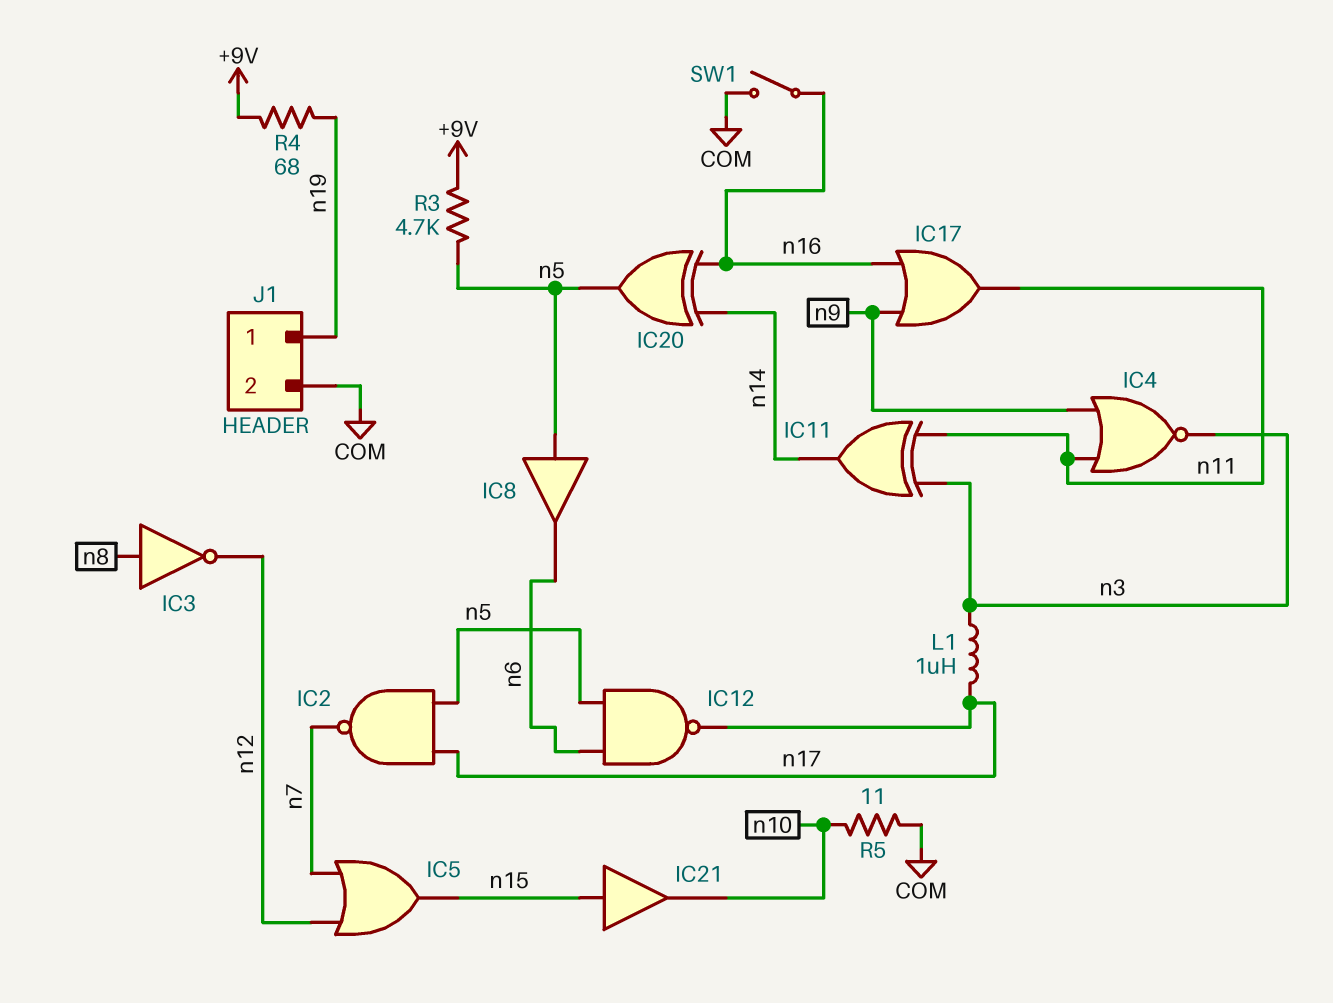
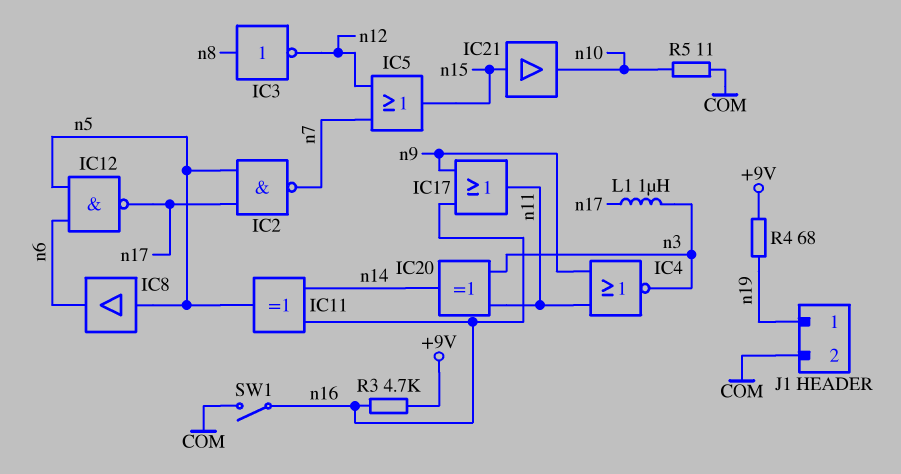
IC11: XOR (in n3, in n11, out n14) -> XOR (in n14, in n16, out n5)
IC20: XOR (in n14, in n16, out n5) -> XOR (in n3, in n11, out n14)
R3: 4.7k (+9V, n5) -> 4.7k (+9V, n16)

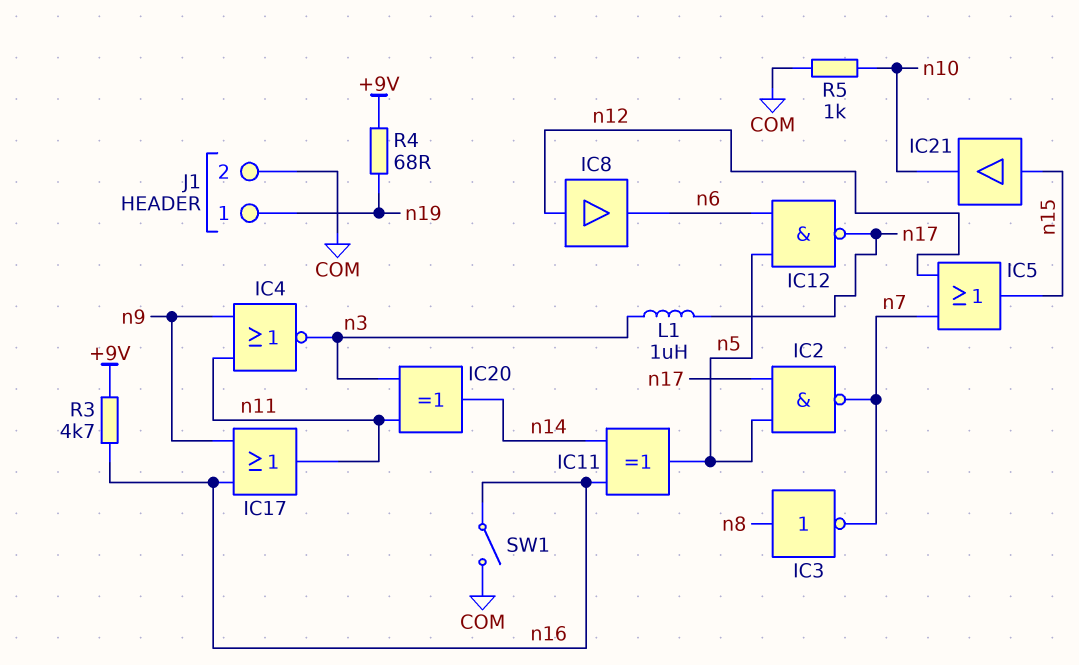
IC3: NOT (in n8, out n12) -> NOT (in n8, out n7)
IC8: buffer (in n5, out n6) -> buffer (in n12, out n6)
R5: 11 (COM, n10) -> 1k (COM, n10)

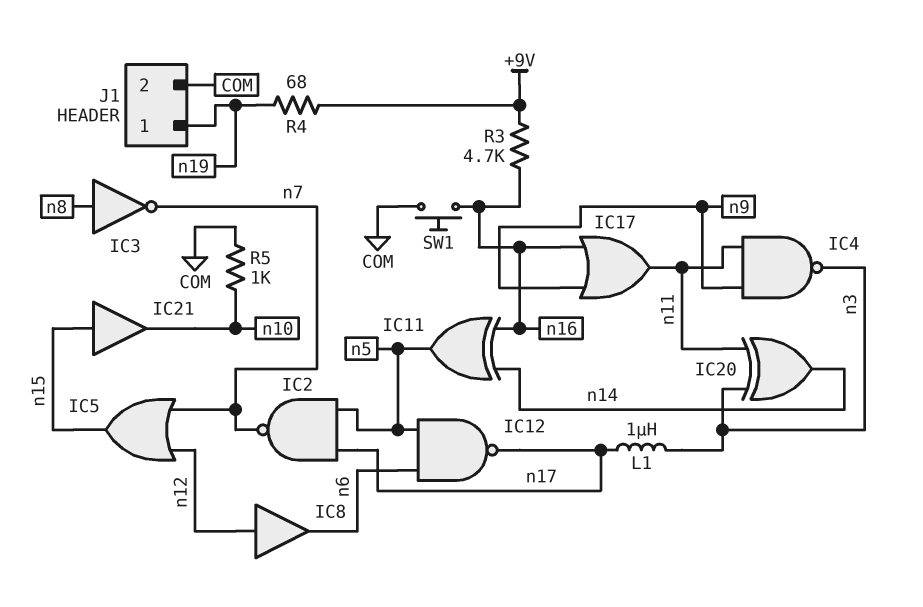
IC4: NOR (in n9, in n11, out n3) -> NAND (in n9, in n11, out n3)
SW1: switch (COM, n16) -> button (COM, n16)

